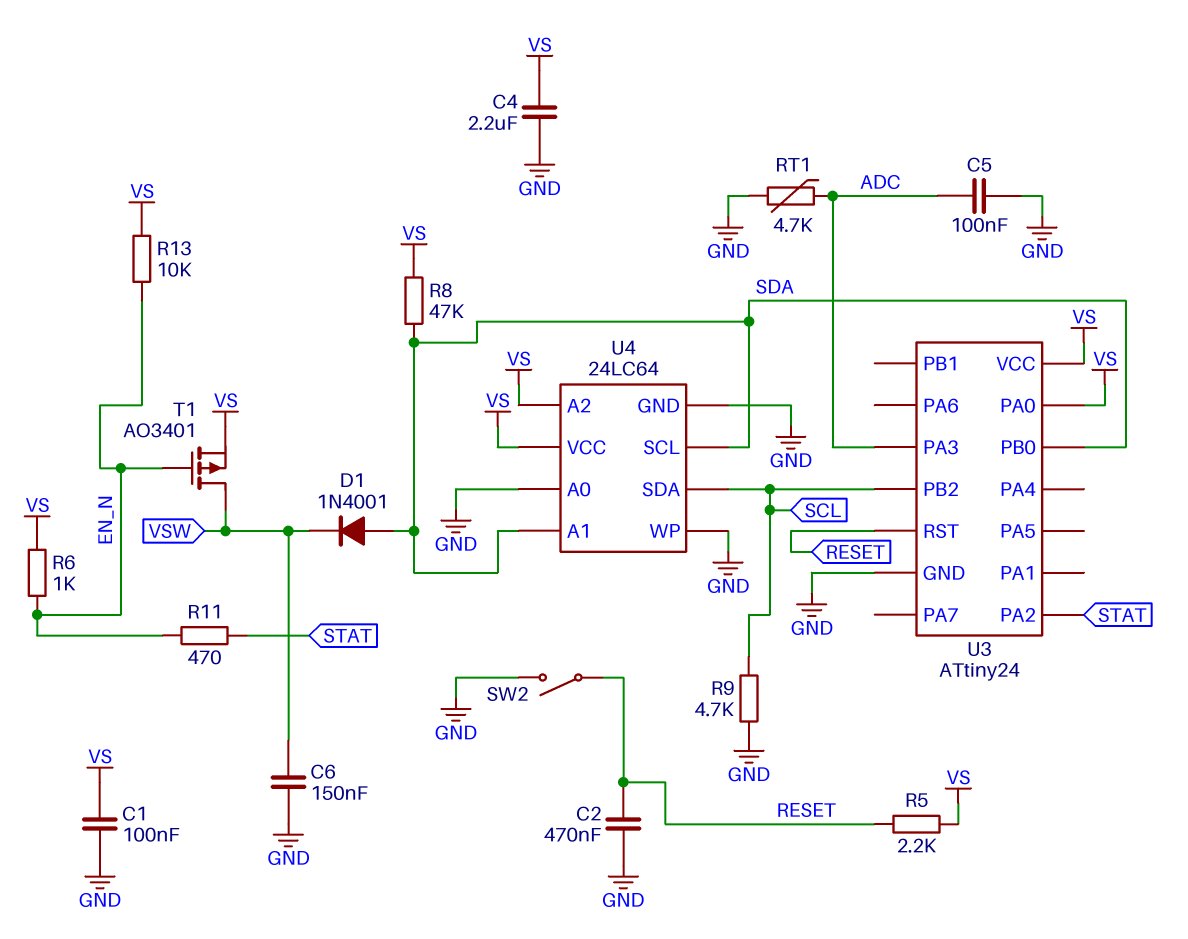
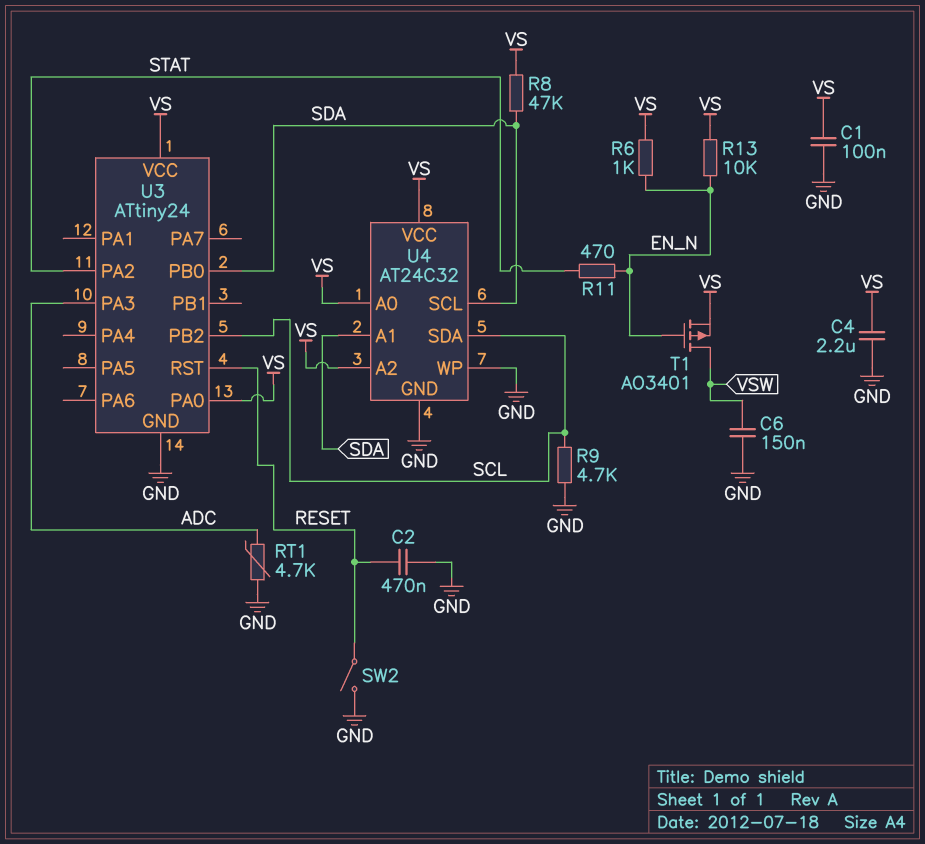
C5: 100nF (ADC, GND) -> none
D1: diode 1N4001 (A SDA, K VSW) -> none
R5: 2.2k (RESET, VS) -> none
U4: 24LC64 -> AT24C32
U4 pin A0: GND -> VS

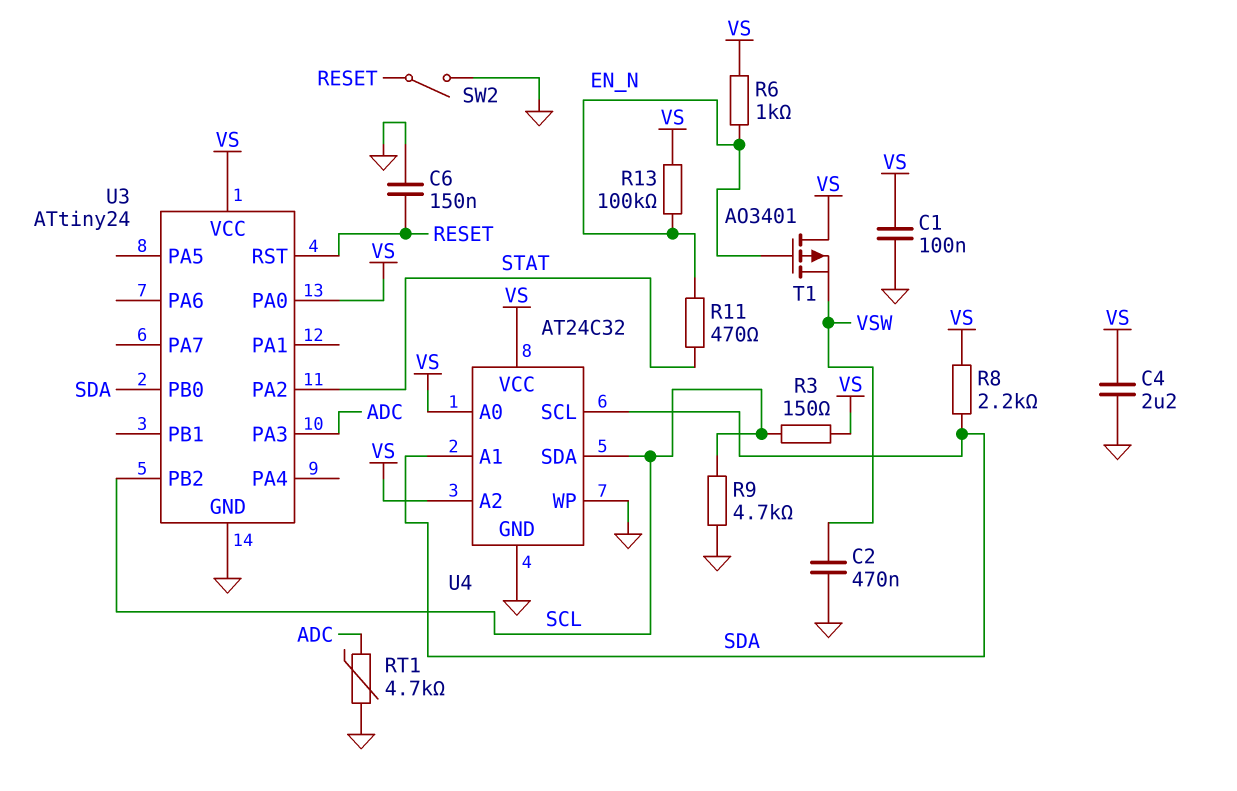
C2: 470nF (GND, RESET) -> 470nF (GND, VSW)
C6: 150nF (GND, VSW) -> 150nF (GND, RESET)
R3: none -> 150 (SCL, VS)
R8: 47k (SDA, VS) -> 2.2k (SDA, VS)
R13: 10k (EN_N, VS) -> 100k (EN_N, VS)
T1: PMOS AO3401 (G EN_N, D VSW, S VS) -> PMOS AO3401 (G EN_N, D VS, S VSW)

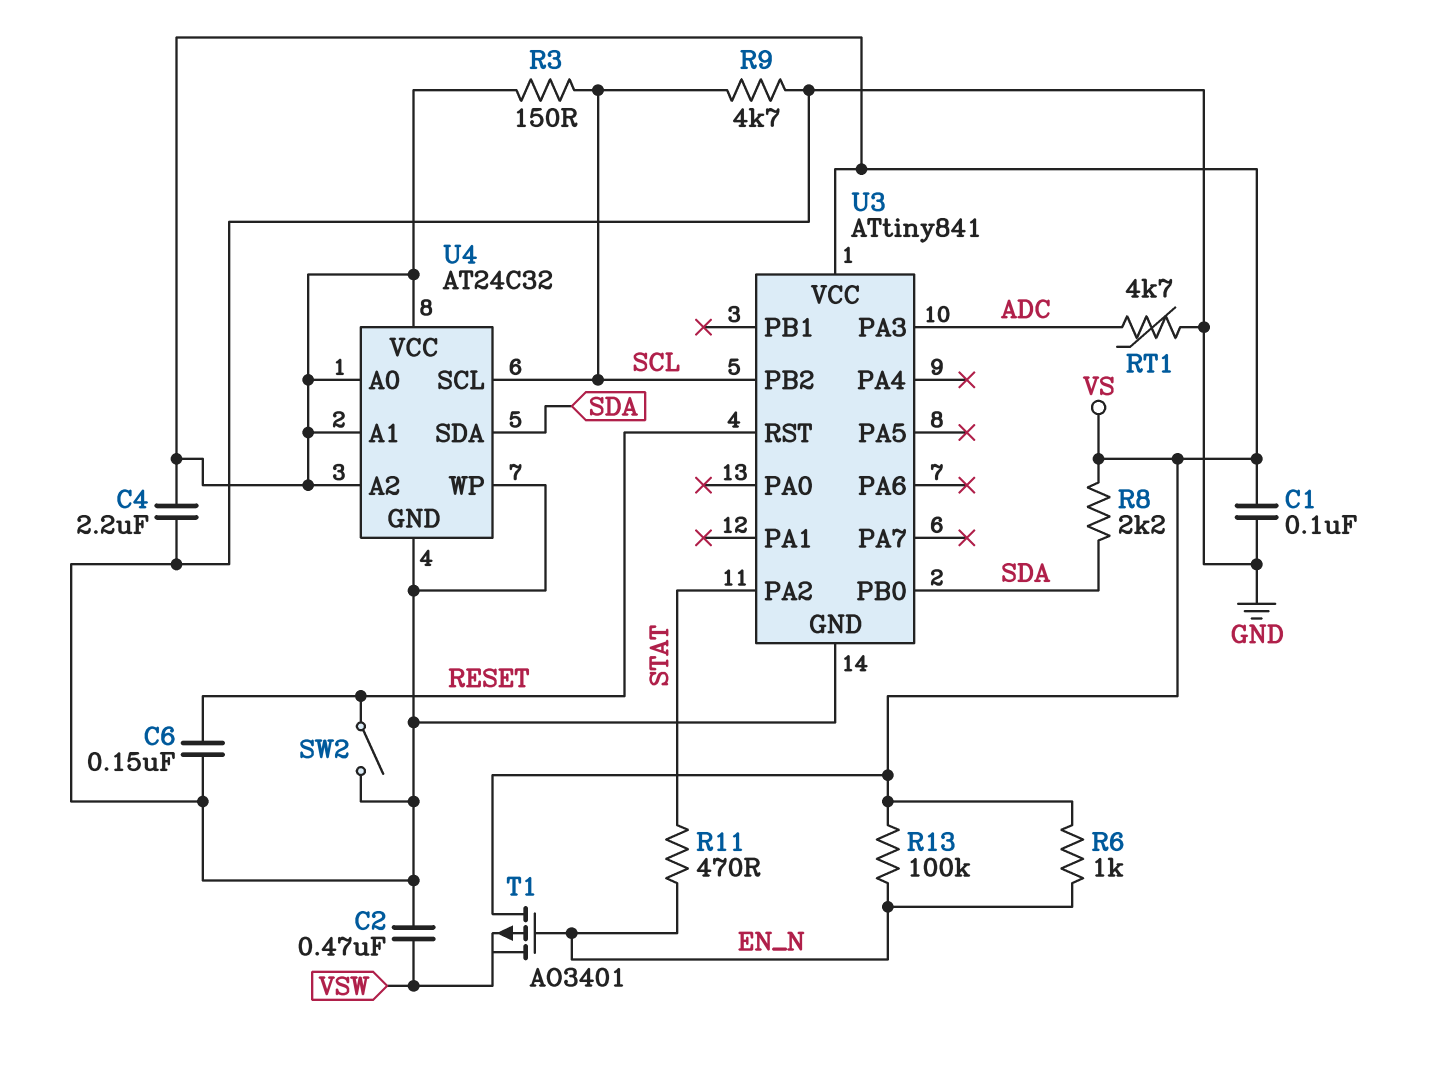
U3: ATtiny24 -> ATtiny841
U3 pin PA0: VS -> none
U4 pin A1: SDA -> VS
U4 pin SCL: SDA -> SCL
U4 pin SDA: SCL -> SDA

